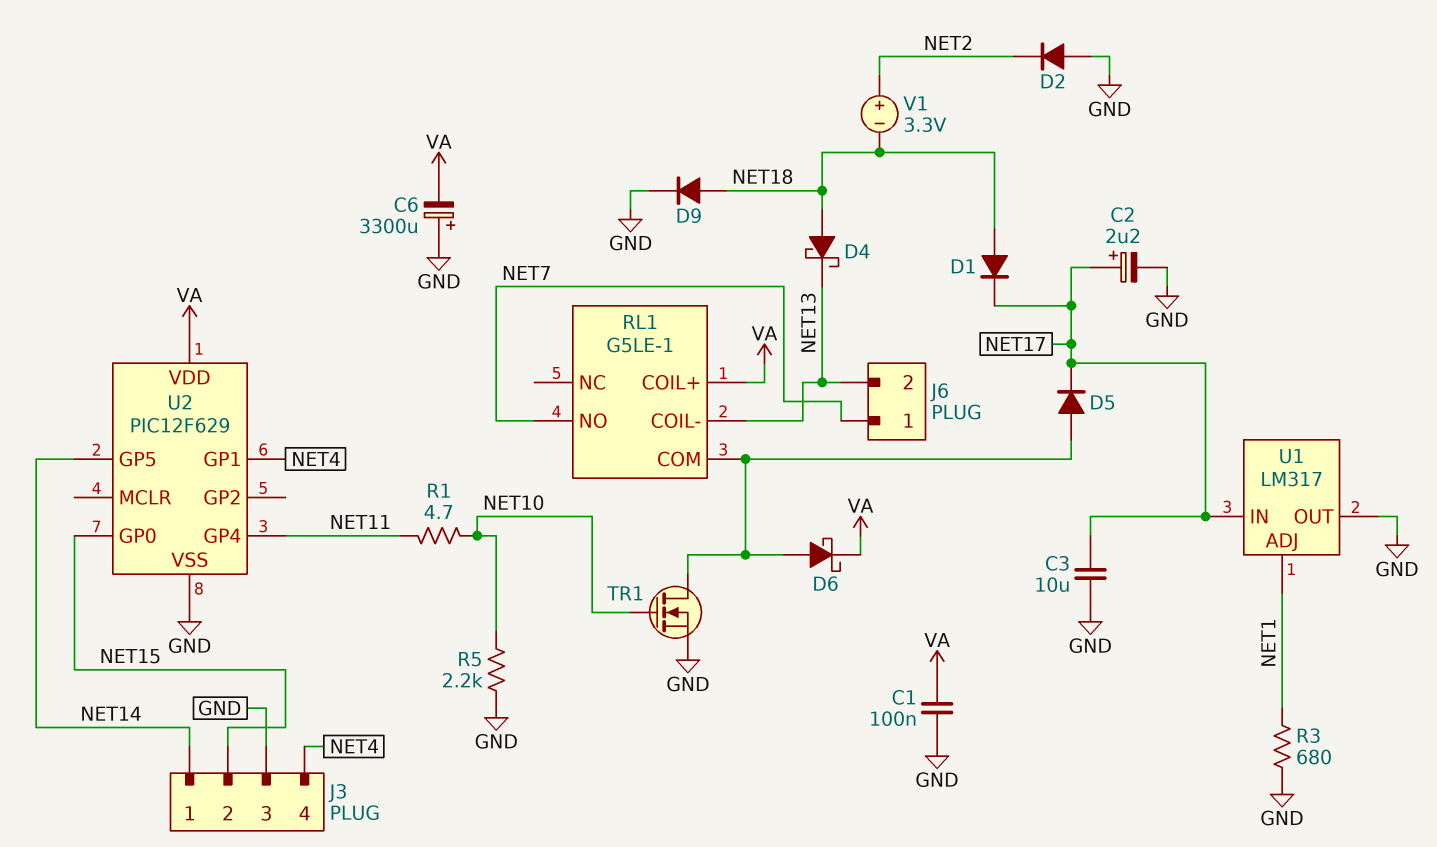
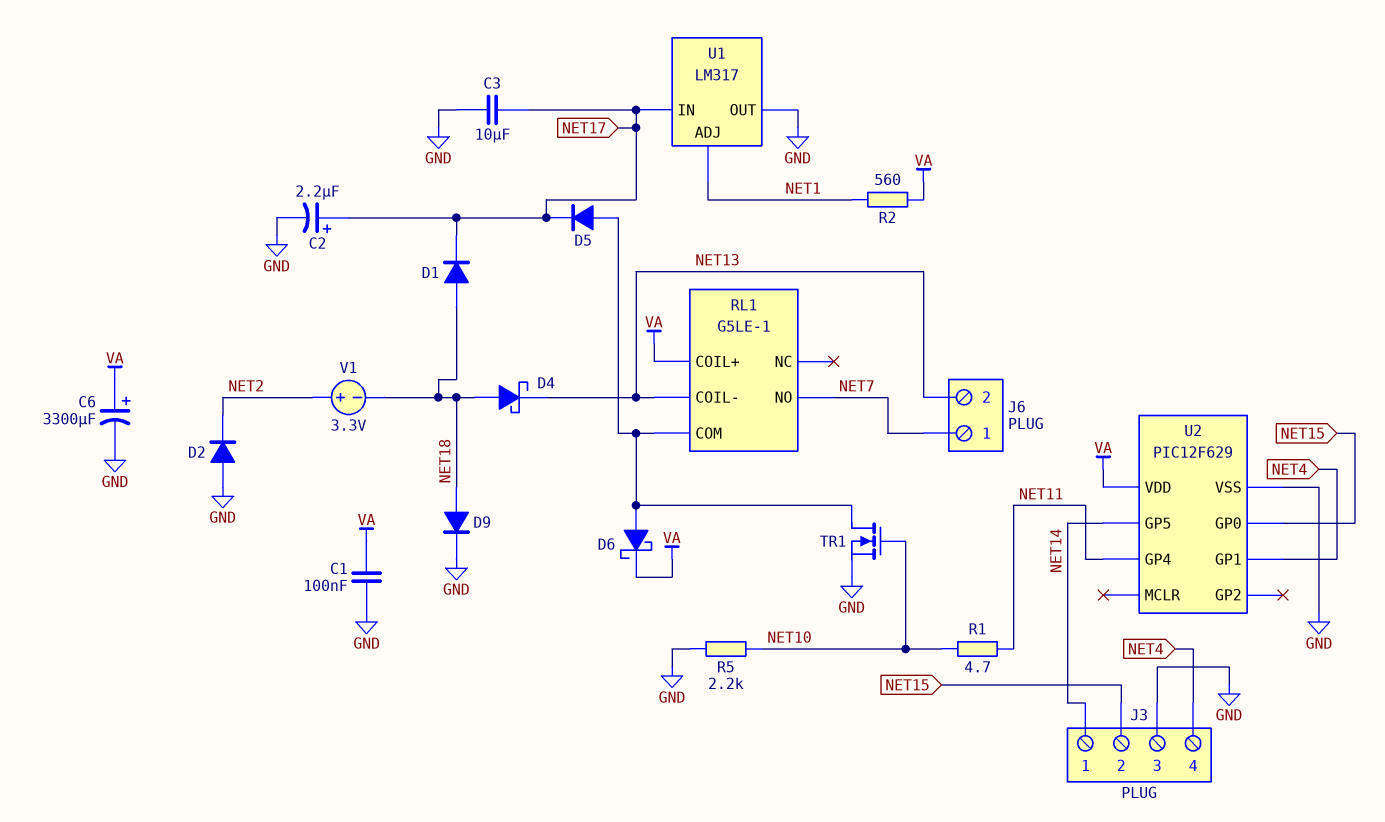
C6: 3300uF (plus GND, minus VA) -> 3300uF (plus VA, minus GND)
R2: none -> 560 (NET1, VA)
R3: 680 (GND, NET1) -> none

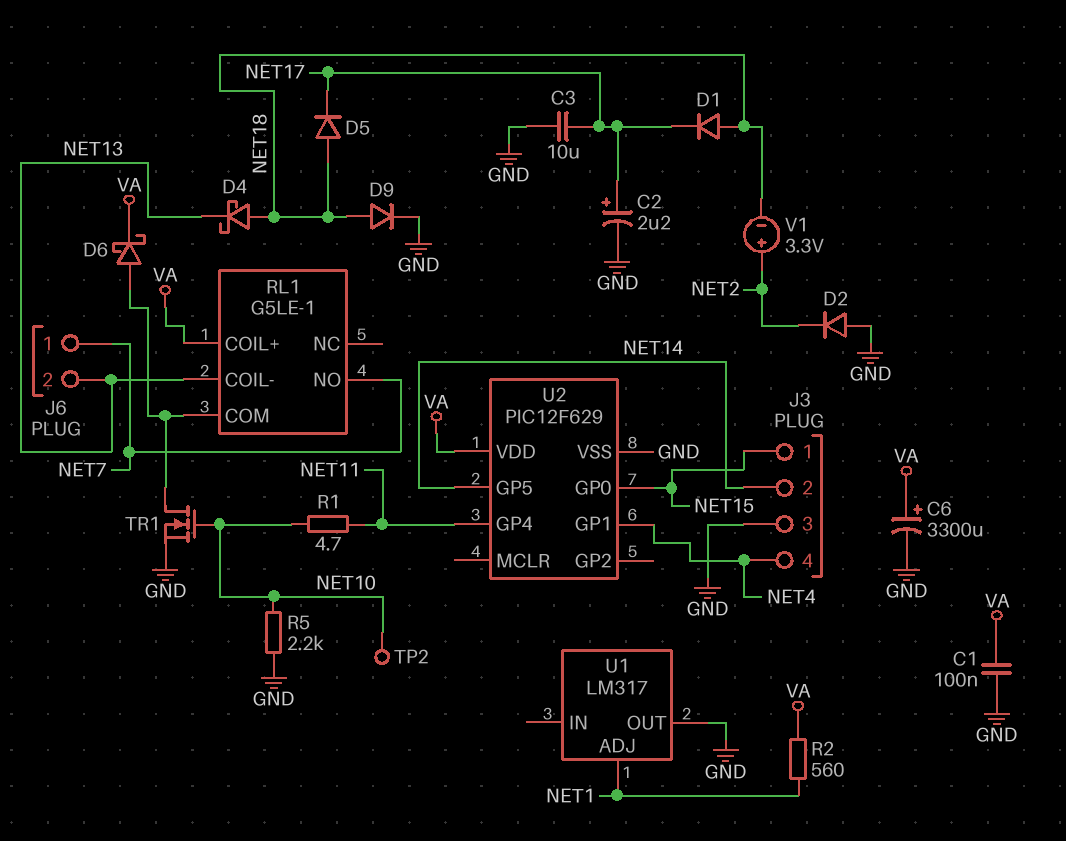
D5: diode (A RL1/COM, K NET17) -> diode (A NET18, K NET17)
J3 pin 1: NET14 -> NET15
J3 pin 2: NET15 -> NET14
TP2: none -> test point (NET10)
U1 pin IN: NET17 -> none

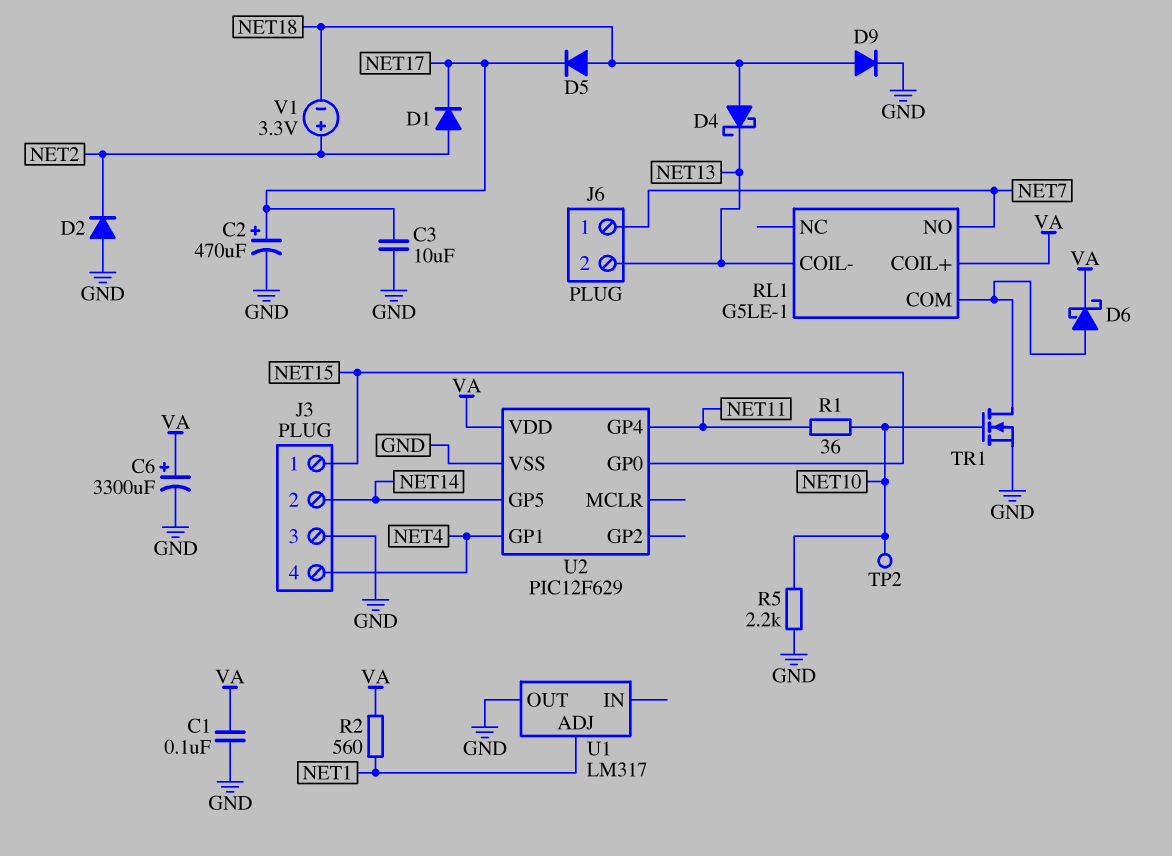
C2: 2.2uF (plus NET17, minus GND) -> 470uF (plus NET17, minus GND)
D1: diode (A NET18, K NET17) -> diode (A NET2, K NET17)
R1: 4.7 (NET10, NET11) -> 36 (NET10, NET11)

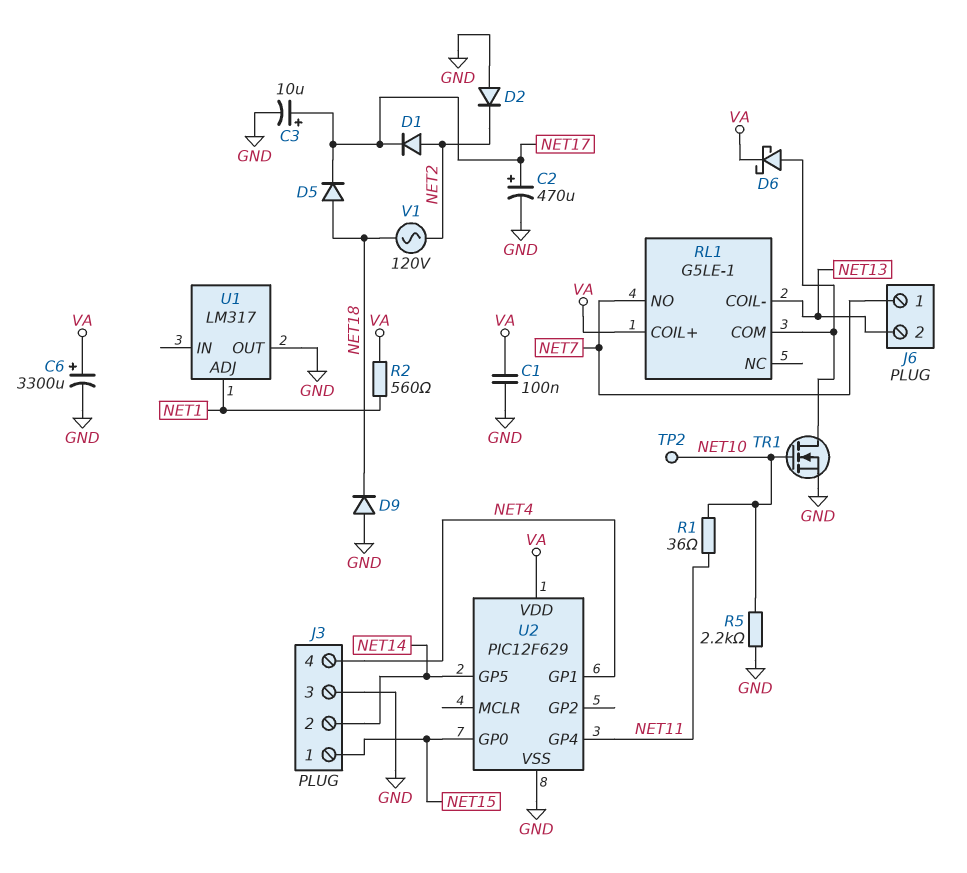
C3: 10uF (GND, NET17) -> 10uF (plus NET17, minus GND)
D4: schottky (A NET18, K NET13) -> none
D9: diode (A NET18, K GND) -> diode (A GND, K NET18)
V1: 3.3V (plus NET2, minus NET18) -> AC 120V (NET2, NET18)

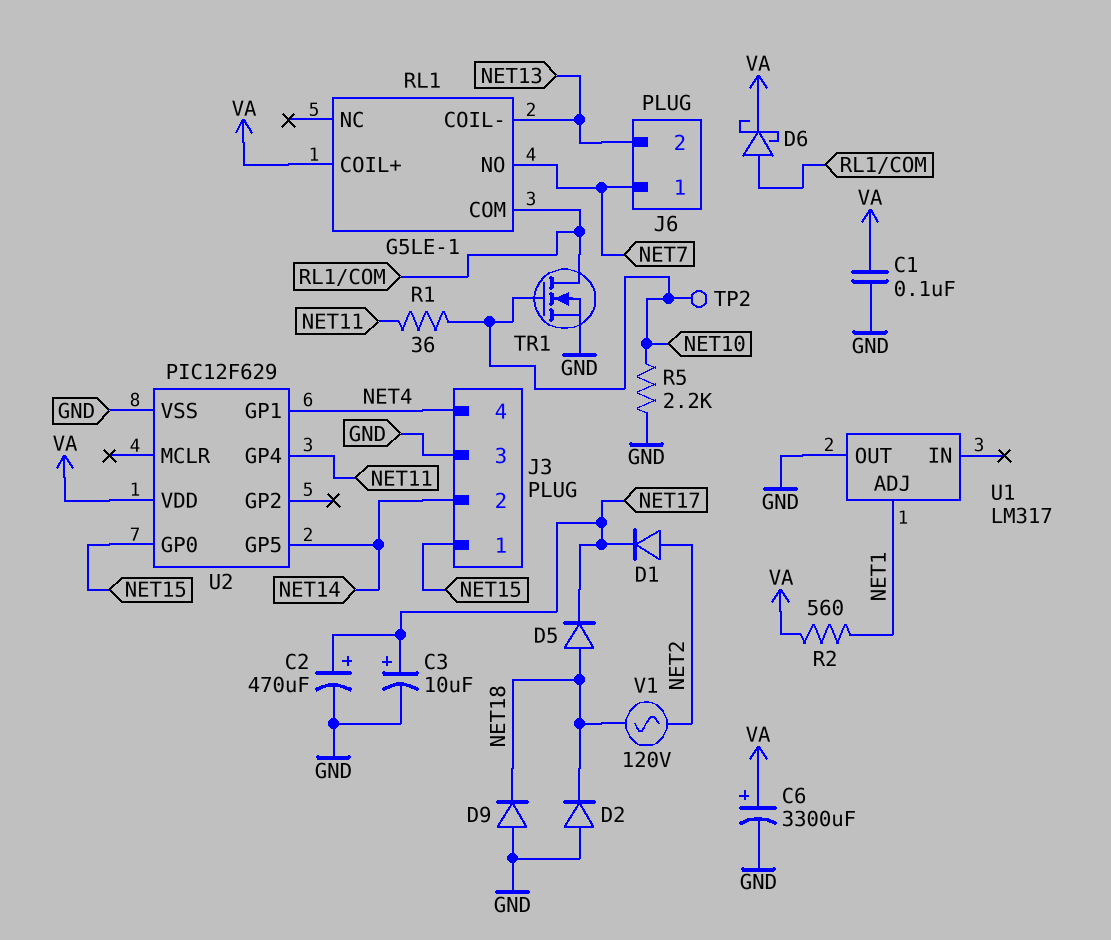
D2: diode (A GND, K NET2) -> diode (A GND, K NET18)

